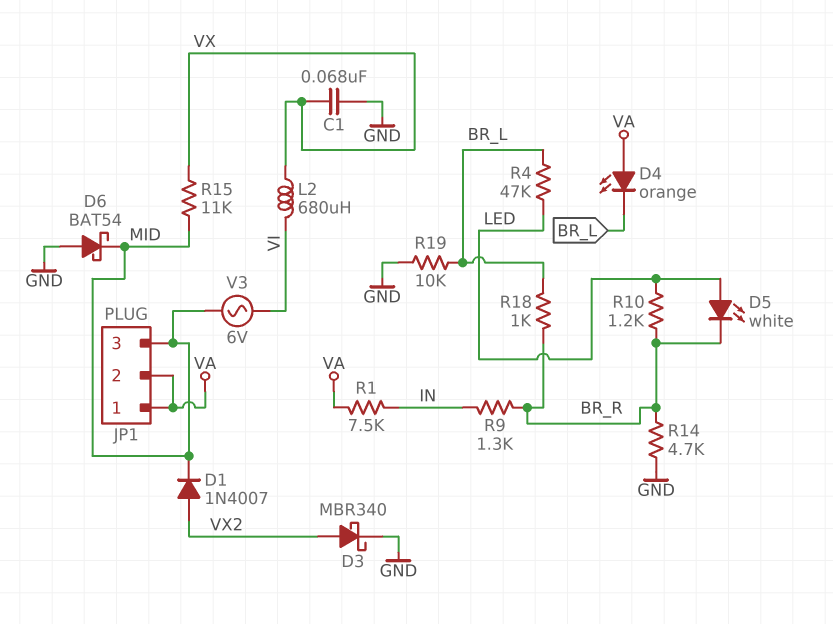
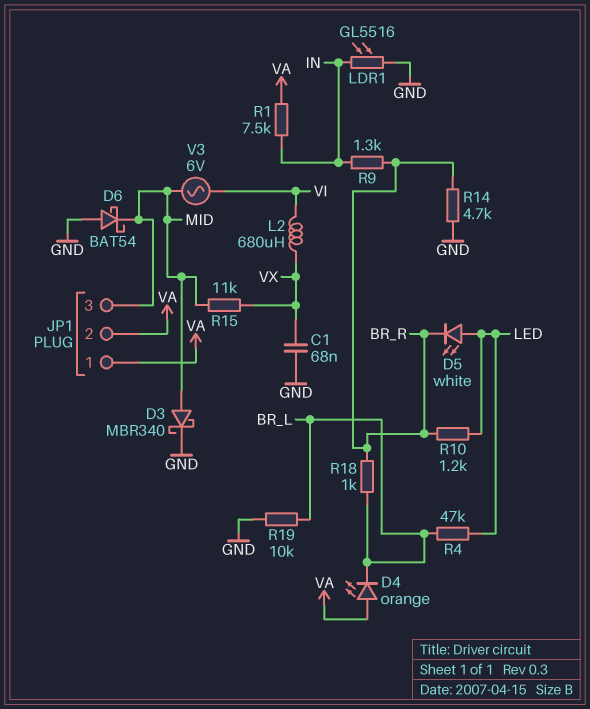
D1: diode 1N4007 (A VX2, K MID) -> none
D3: schottky MBR340 (A VX2, K GND) -> schottky MBR340 (A MID, K GND)
LDR1: none -> GL5516 (GND, IN)

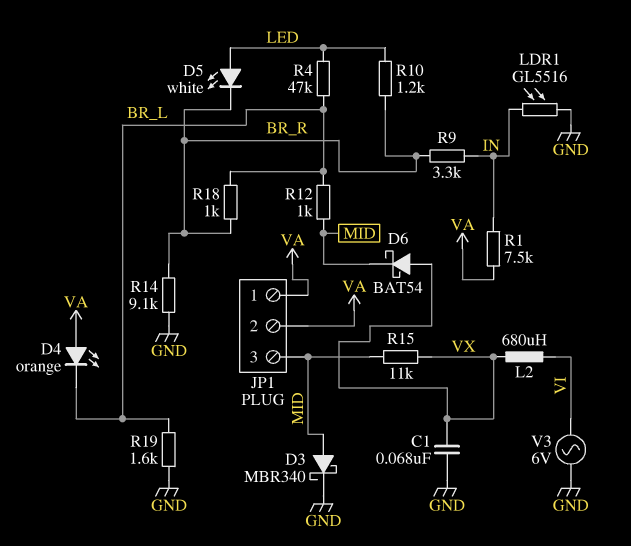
D6: schottky BAT54 (A GND, K MID) -> schottky BAT54 (A VX, K MID)
R9: 1.3k (BR_R, IN) -> 3.3k (BR_R, IN)
R12: none -> 1k (BR_L, MID)
R14: 4.7k (BR_R, GND) -> 9.1k (BR_R, GND)
R19: 10k (BR_L, GND) -> 1.6k (BR_L, GND)
V3: AC 6V (MID, VI) -> AC 6V (GND, VI)

